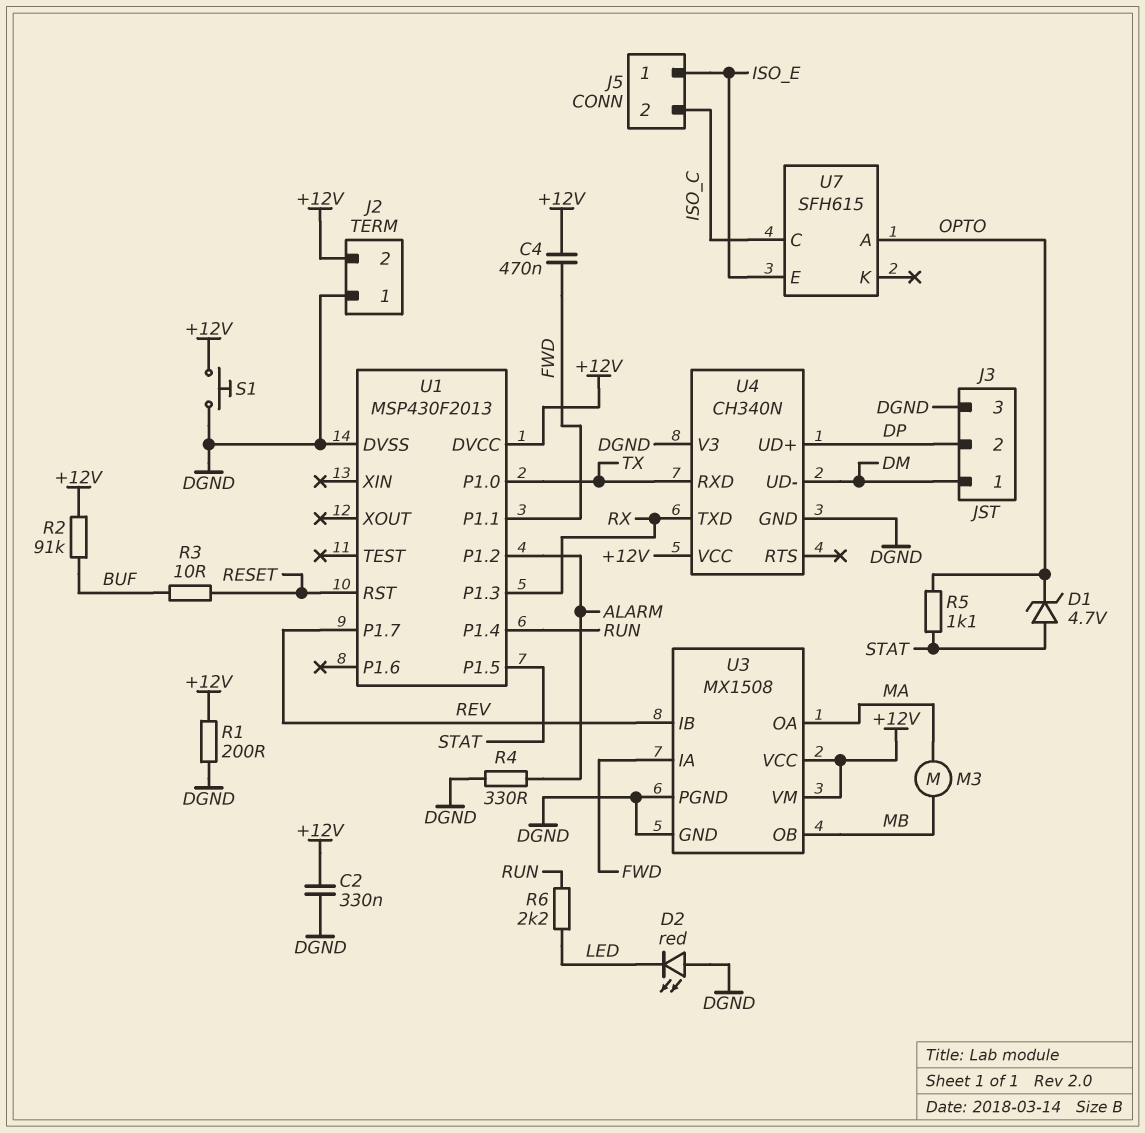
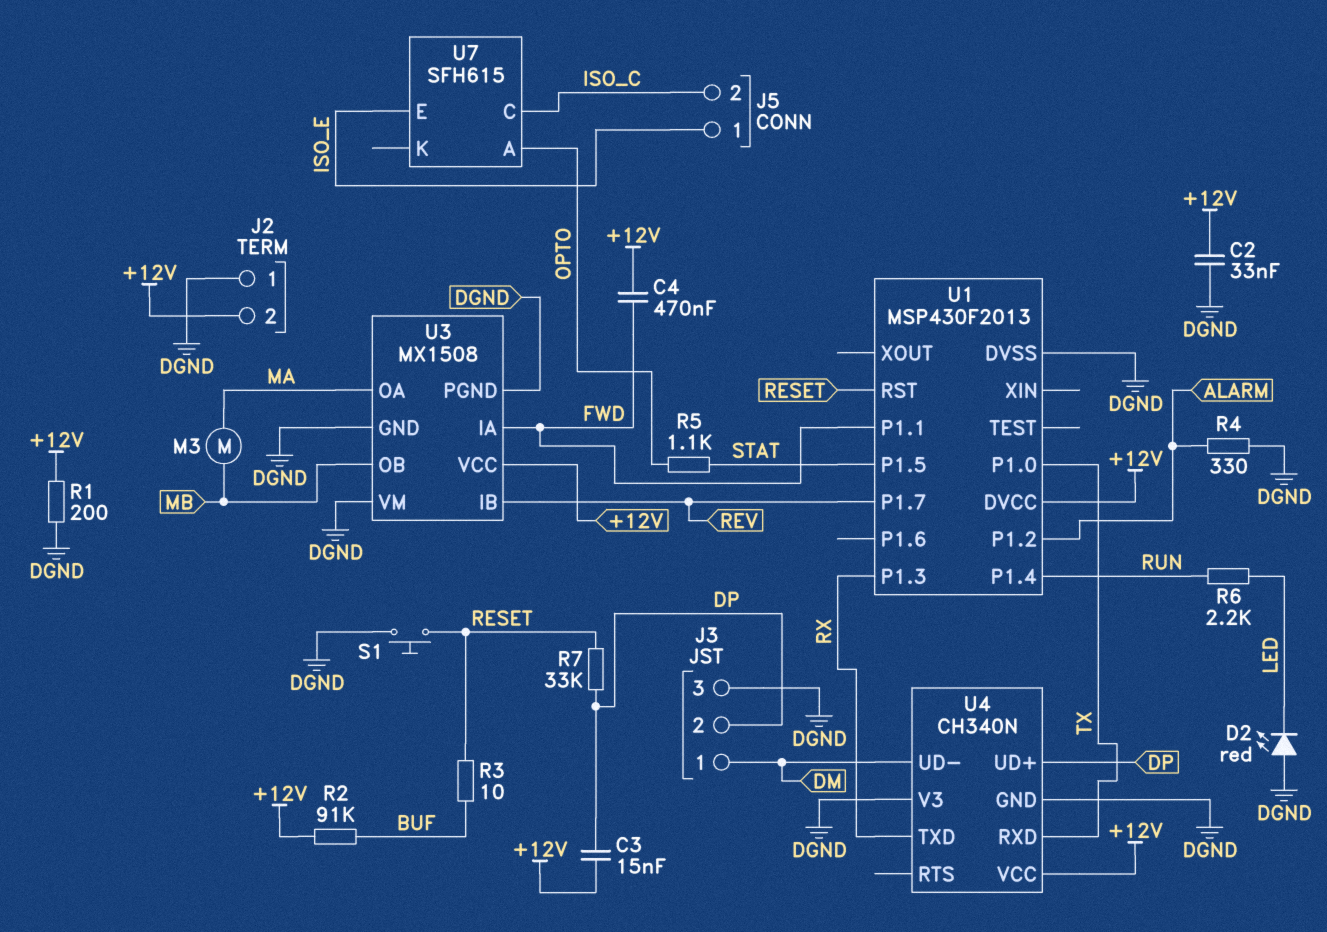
C2: 330nF (+12V, DGND) -> 33nF (+12V, DGND)
C3: none -> 15nF (+12V, DP)
D1: zener 4.7V (A STAT, K OPTO) -> none
R7: none -> 33k (DP, RESET)
S1: button (+12V, DGND) -> button (DGND, RESET)
U3 pin VM: +12V -> DGND

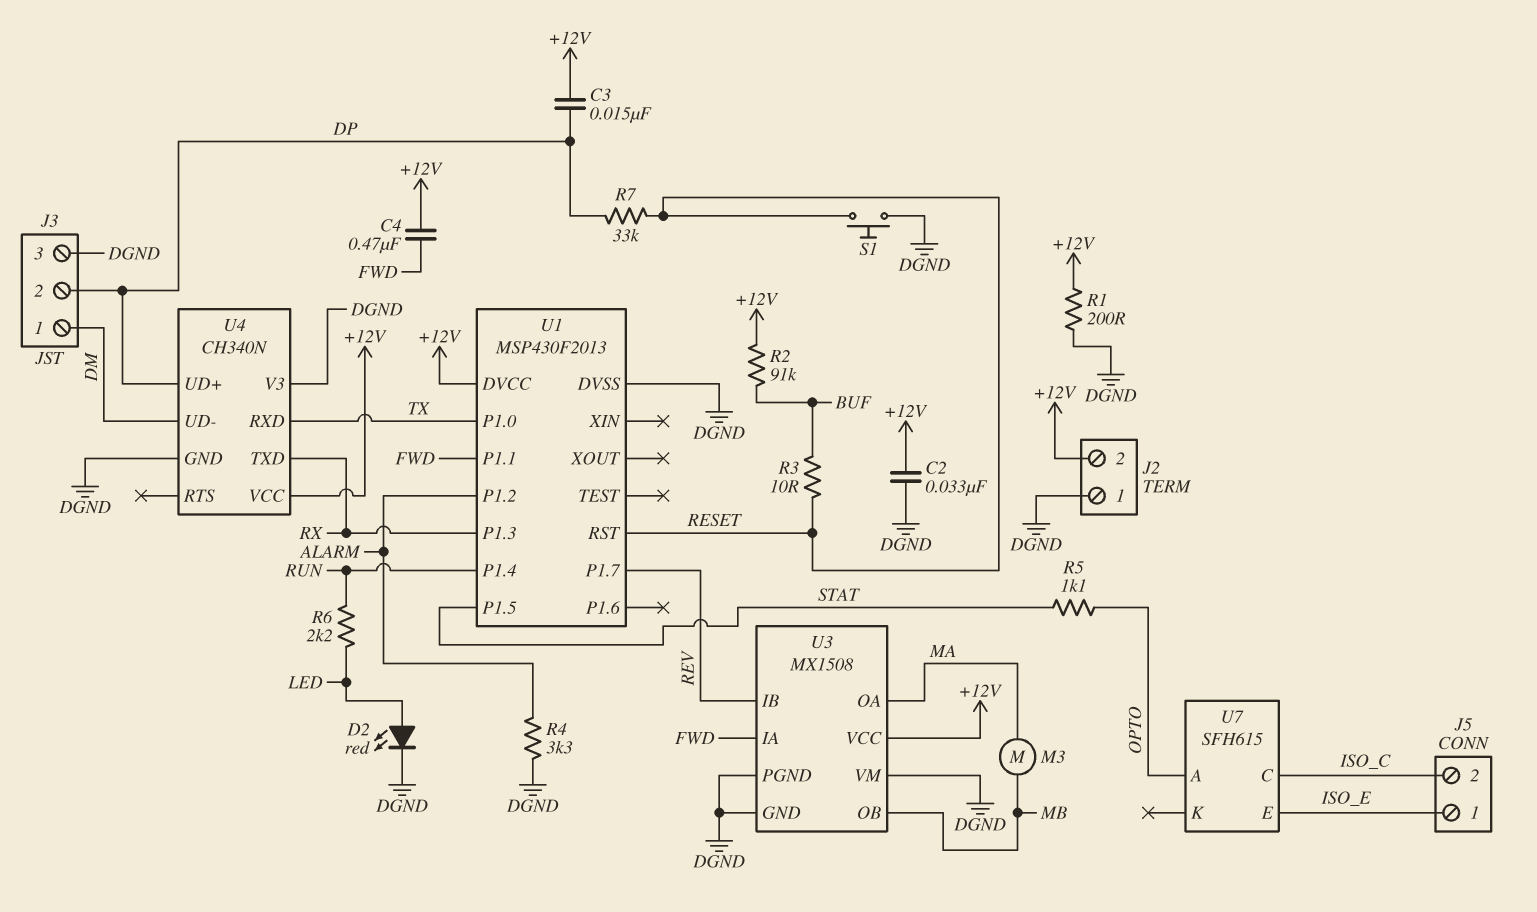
D2: LED red (A DGND, K LED) -> LED red (A LED, K DGND)
R4: 330 (ALARM, DGND) -> 3.3k (ALARM, DGND)

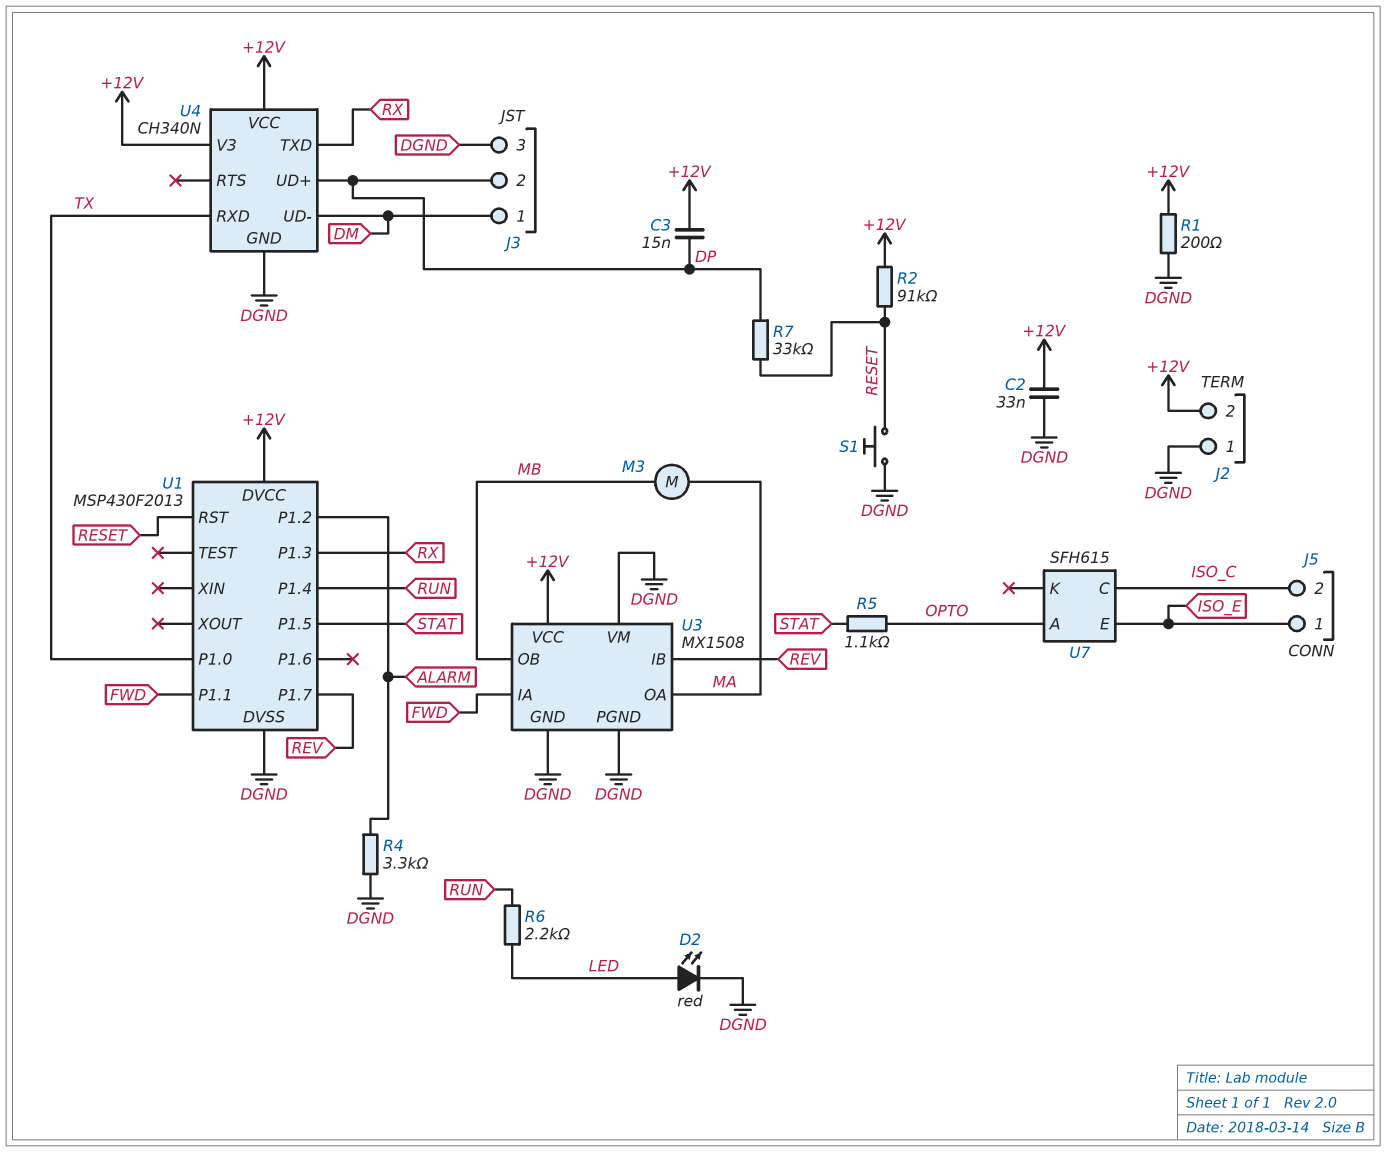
C4: 470nF (+12V, FWD) -> none
R2: 91k (+12V, BUF) -> 91k (+12V, RESET)
R3: 10 (BUF, RESET) -> none
U4 pin V3: DGND -> +12V

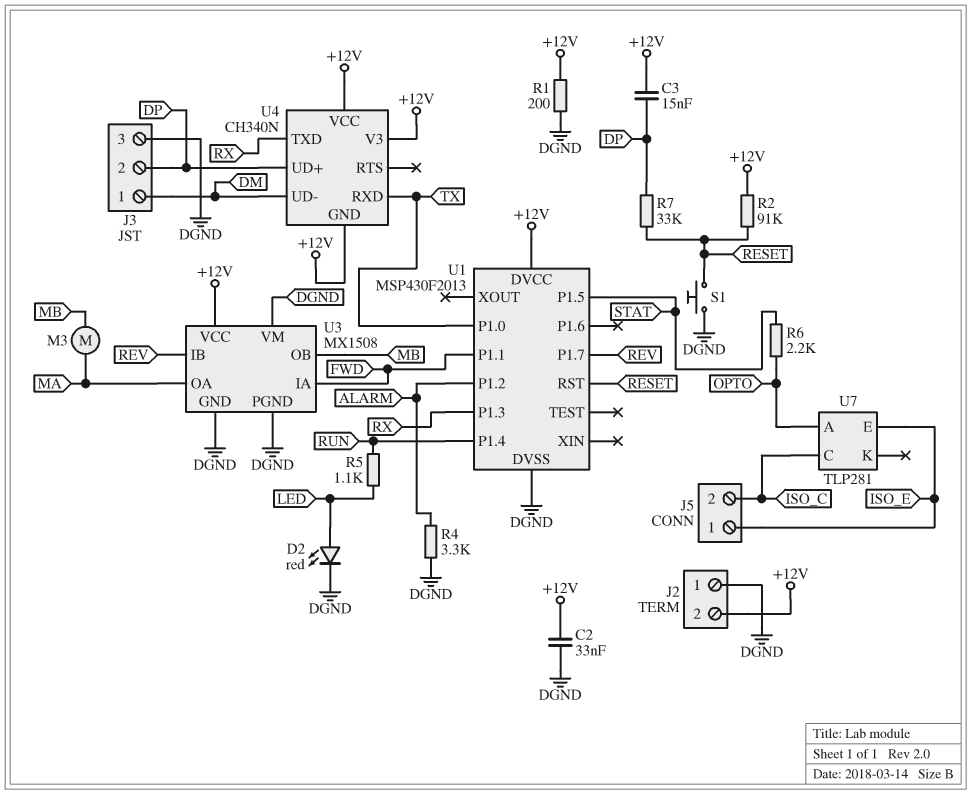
R5: 1.1k (OPTO, STAT) -> 1.1k (LED, RUN)
R6: 2.2k (LED, RUN) -> 2.2k (OPTO, STAT)
U4 pin GND: DGND -> +12V
U7: SFH615 -> TLP281

